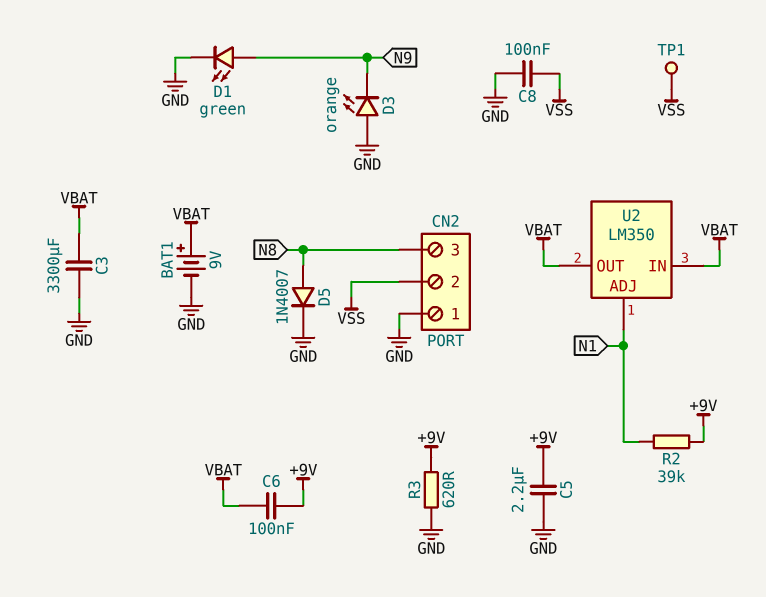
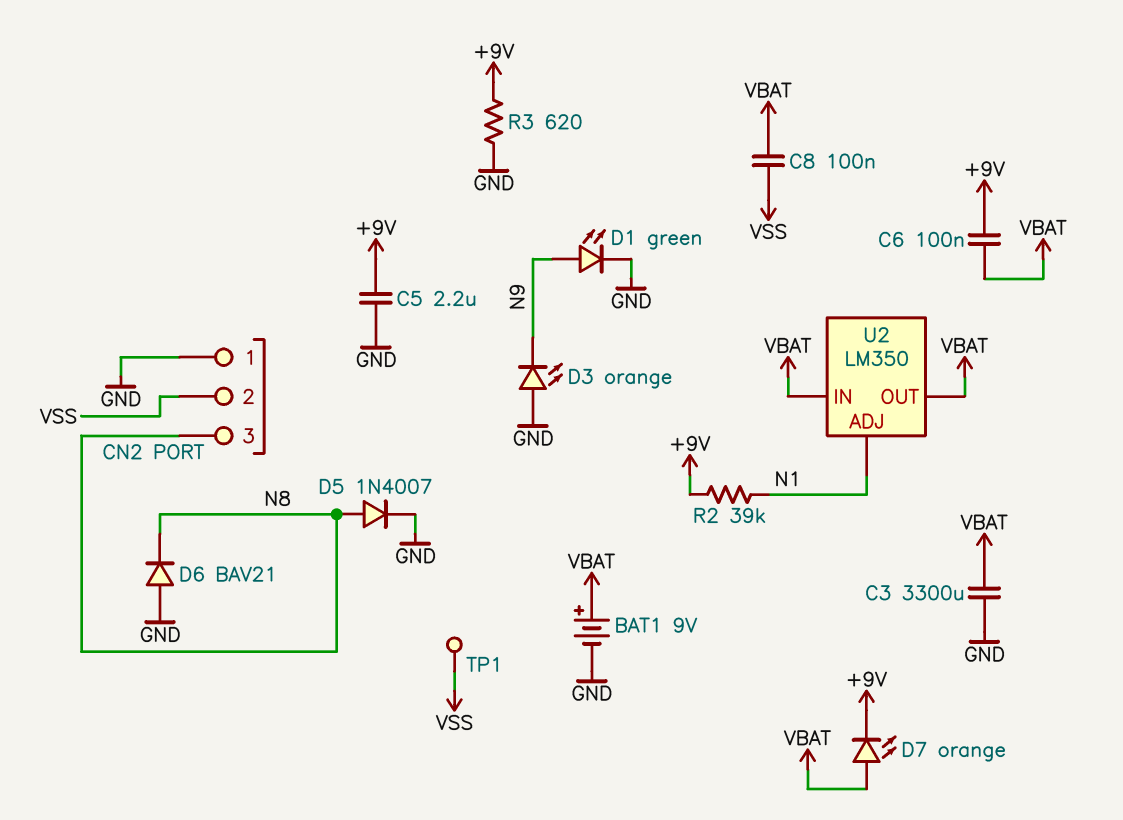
C8: 100nF (GND, VSS) -> 100nF (VBAT, VSS)
D6: none -> diode BAV21 (A GND, K N8)
D7: none -> LED orange (A VBAT, K +9V)

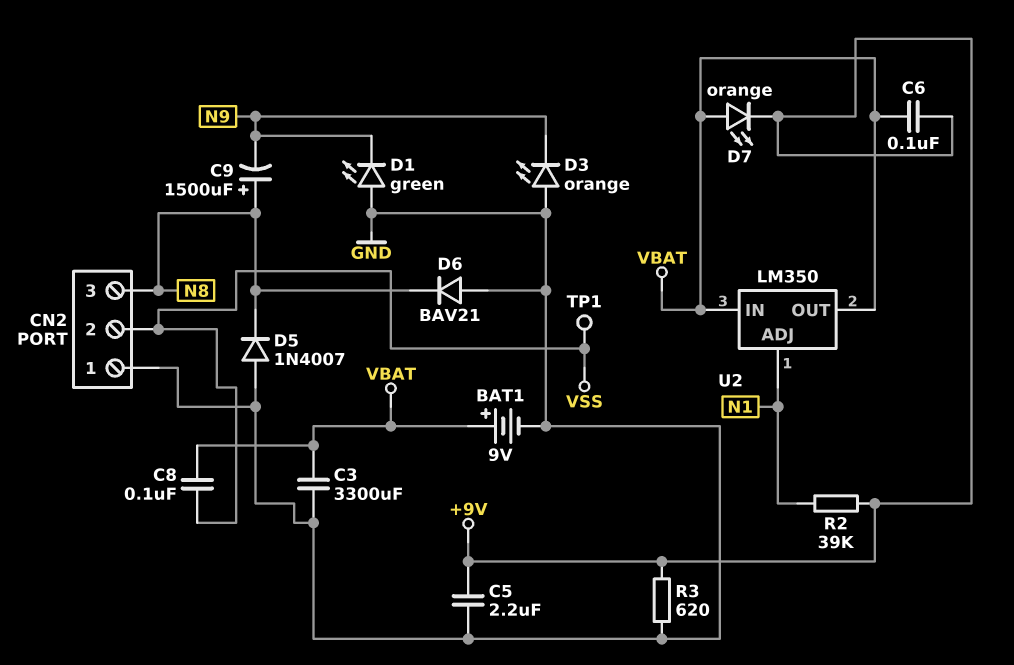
C9: none -> 1500uF (plus N8, minus N9)
D1: LED green (A N9, K GND) -> LED green (A GND, K N9)
D5: diode 1N4007 (A N8, K GND) -> diode 1N4007 (A GND, K N8)

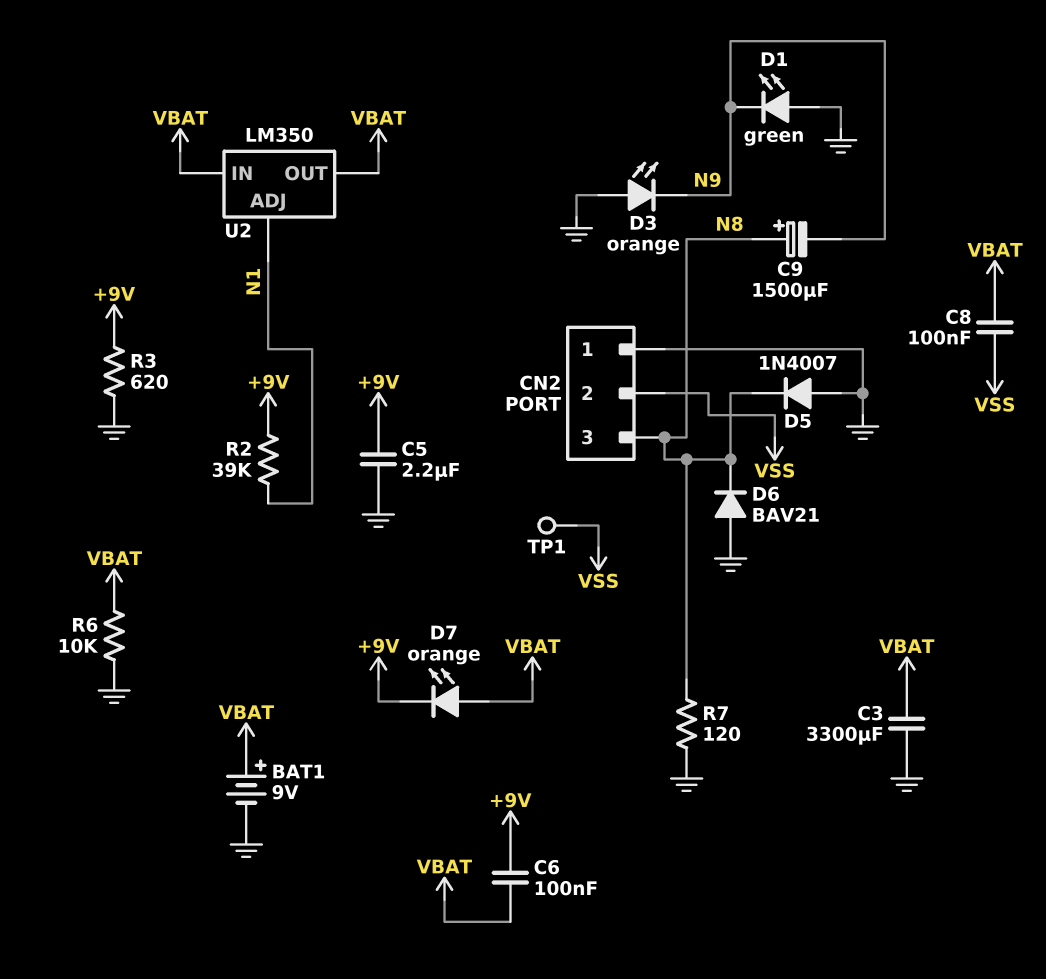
R6: none -> 10k (GND, VBAT)
R7: none -> 120 (GND, N8)

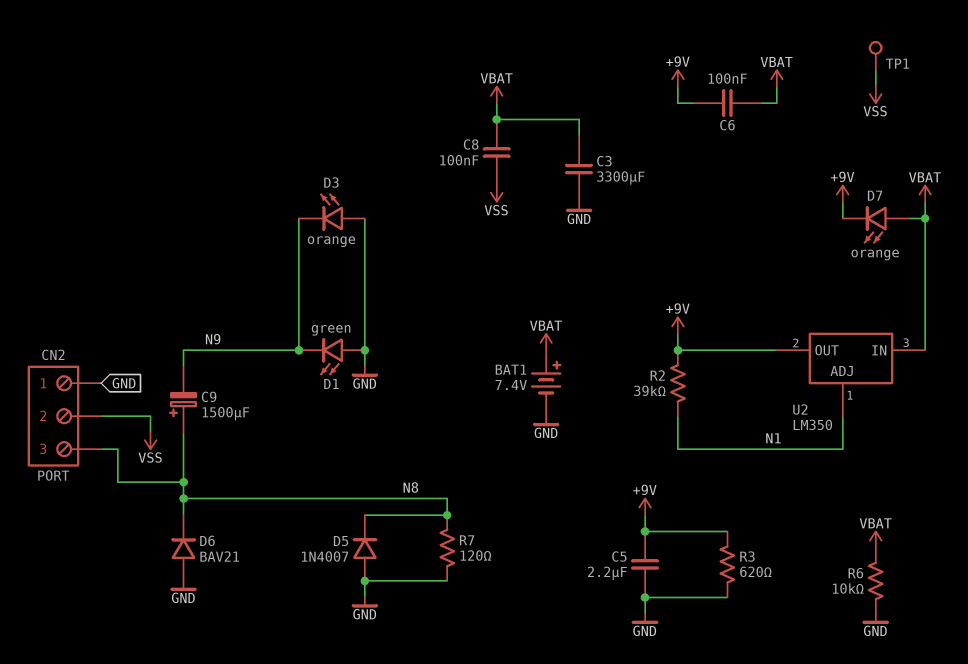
BAT1: 9V (plus VBAT, minus GND) -> 7.4V (plus VBAT, minus GND)
U2 pin OUT: VBAT -> +9V

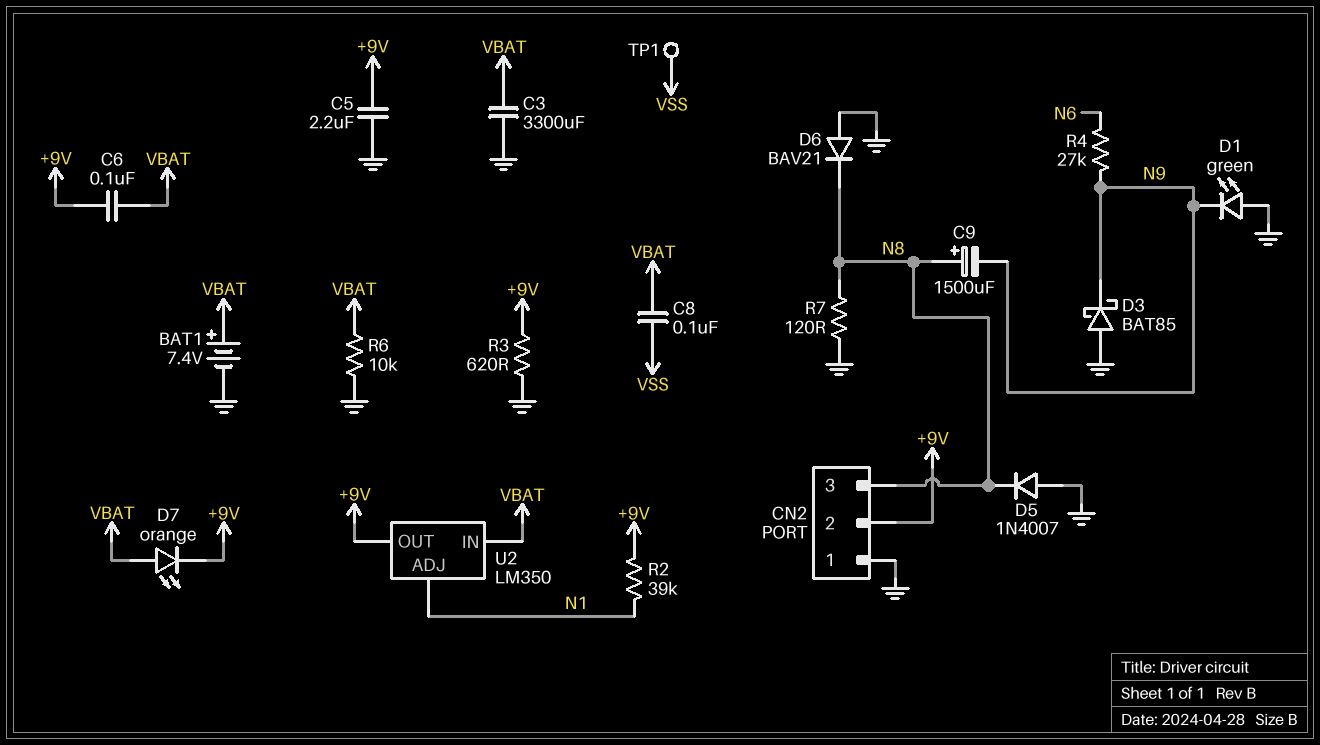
CN2 pin 2: VSS -> +9V
D3: LED orange (A GND, K N9) -> schottky BAT85 (A GND, K N9)
R4: none -> 27k (N6, N9)

